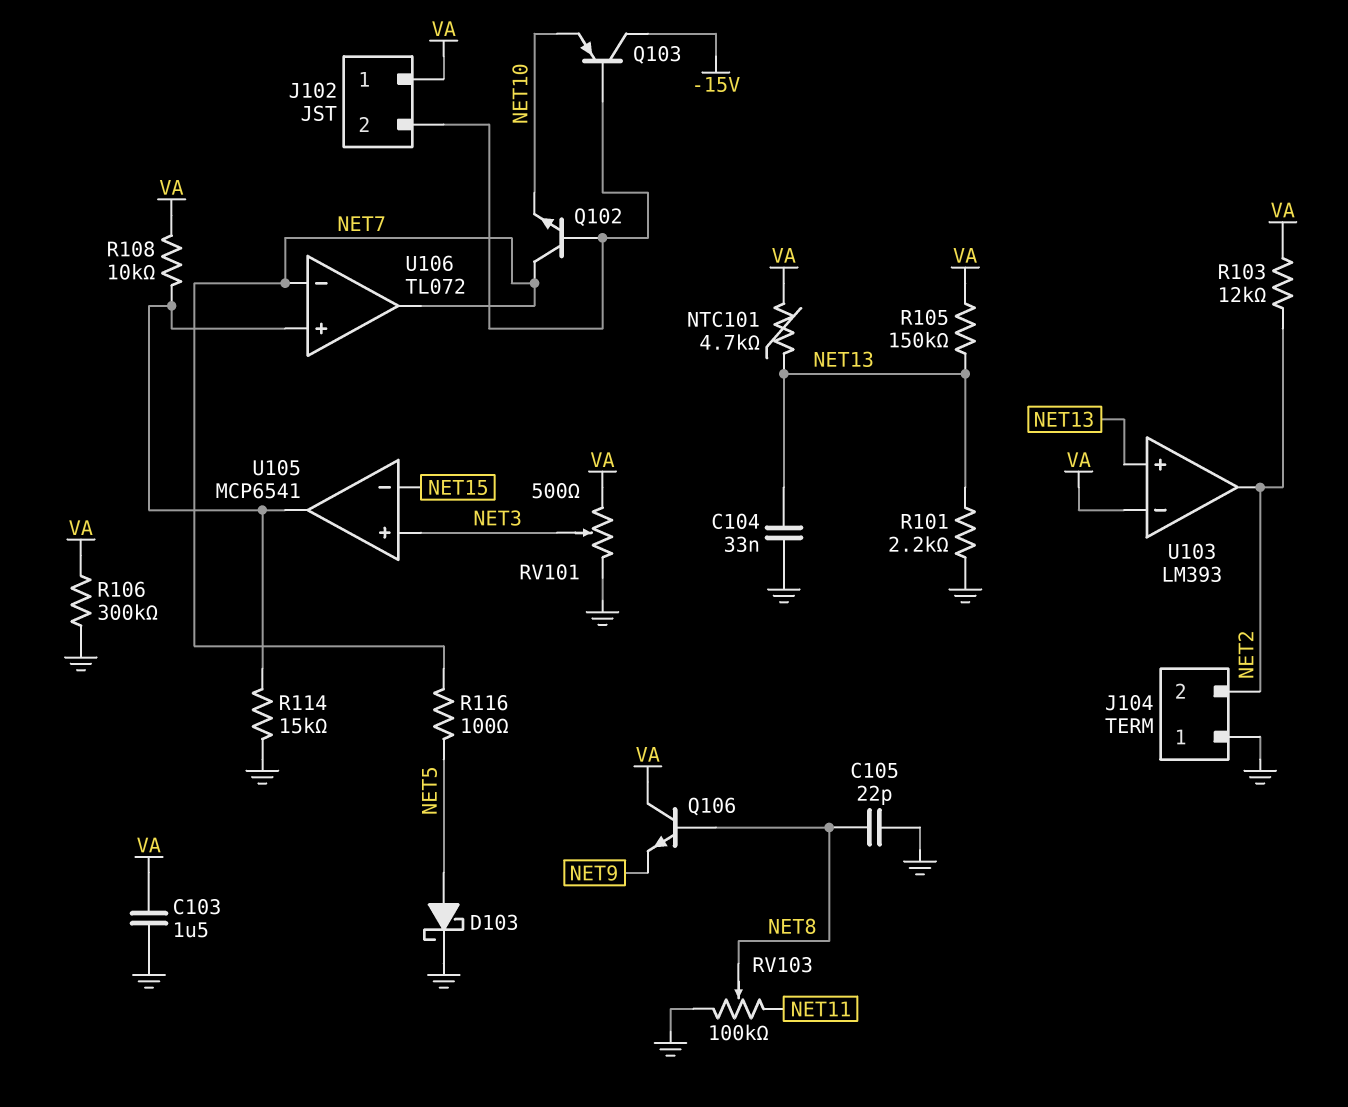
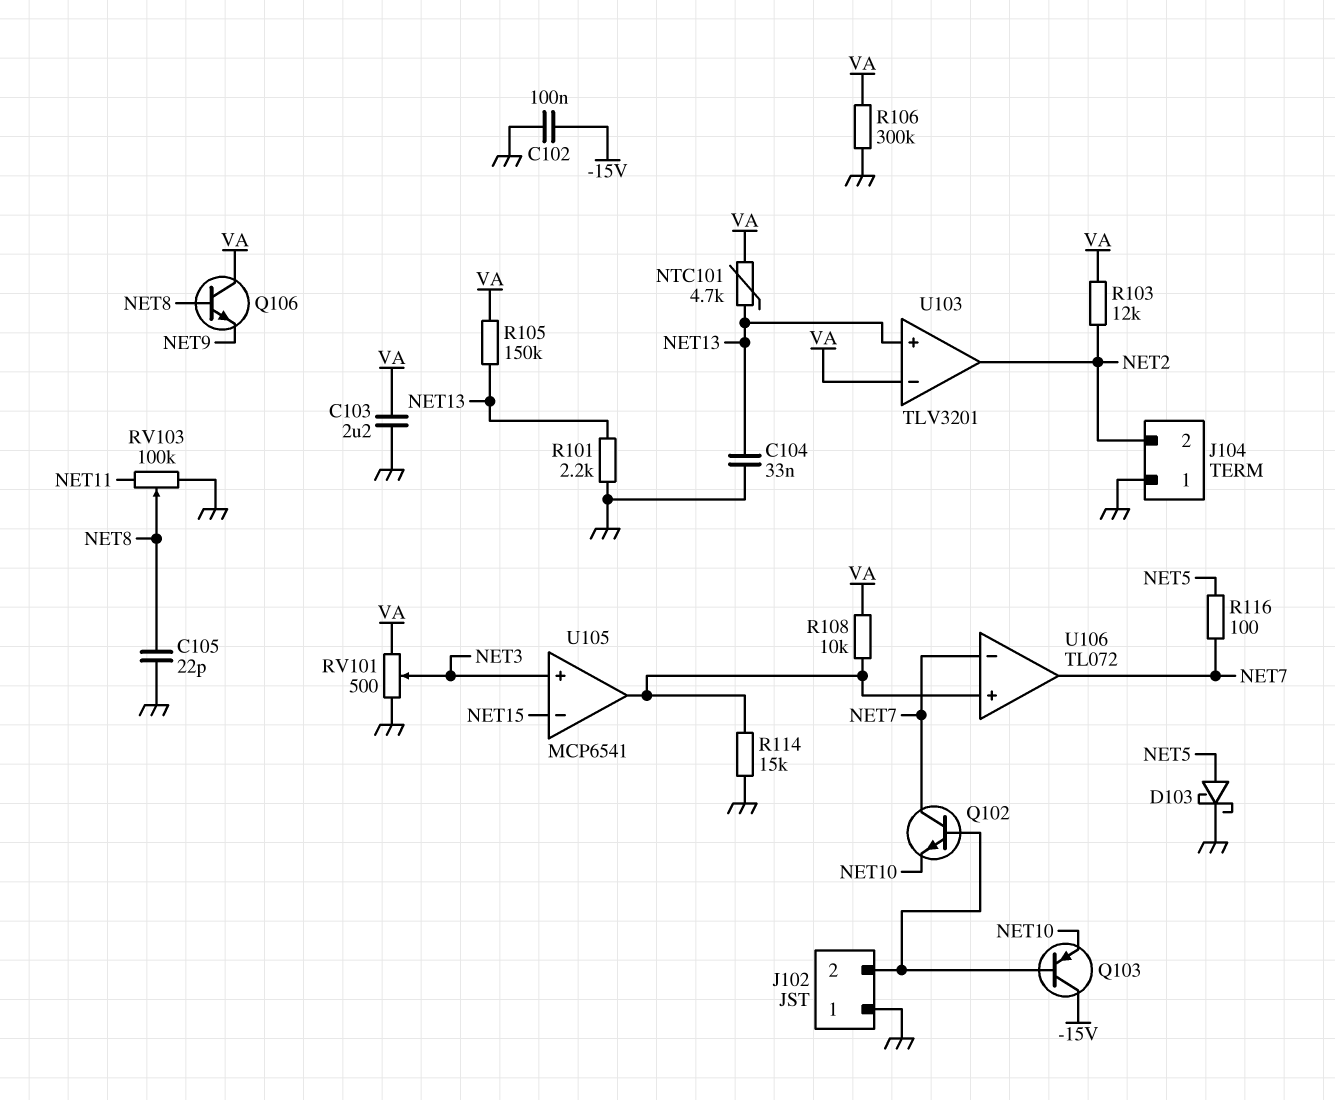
C102: none -> 100nF (-15V, GND)
C103: 1.5uF (GND, VA) -> 2.2uF (GND, VA)
J102 pin 1: VA -> GND
U103: LM393 -> TLV3201

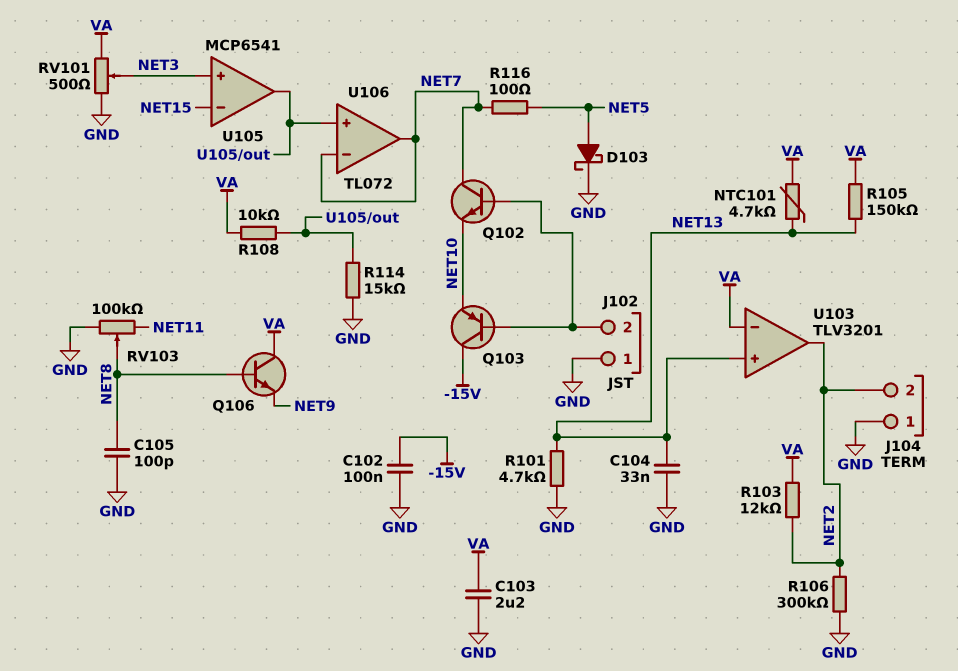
C105: 22pF (GND, NET8) -> 100pF (GND, NET8)
R101: 2.2k (GND, NET13) -> 4.7k (GND, NET13)
R106: 300k (GND, VA) -> 300k (GND, NET2)

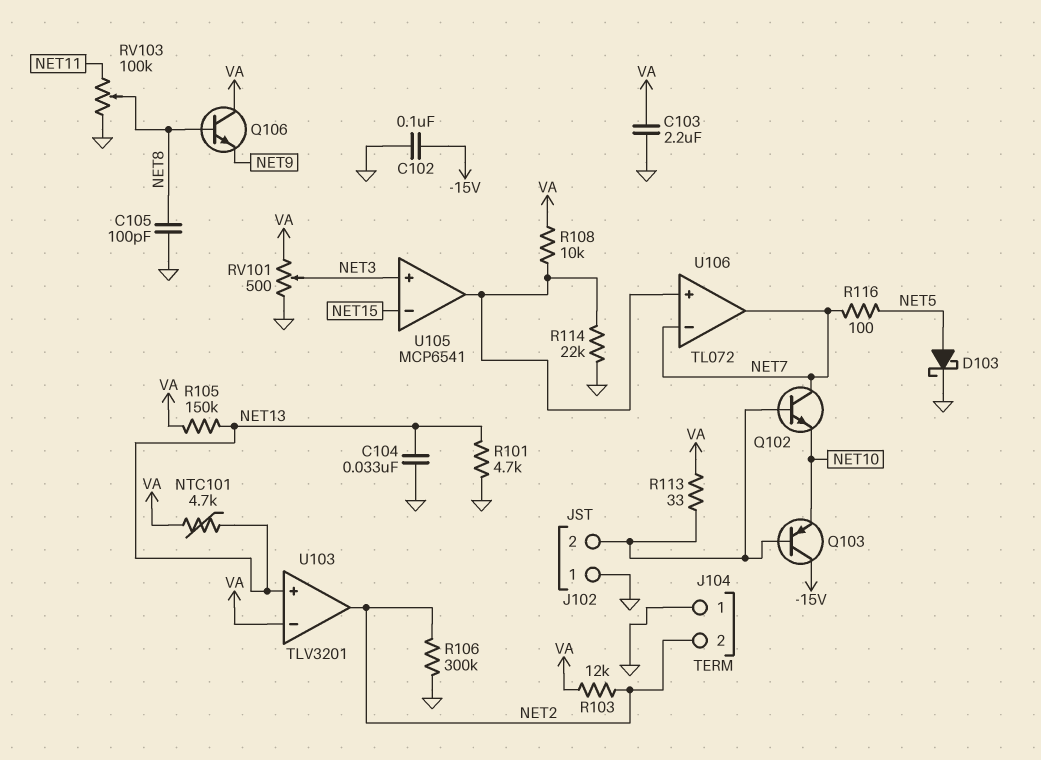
R113: none -> 33 (J102/2, VA)
R114: 15k (GND, U105/out) -> 22k (GND, U105/out)

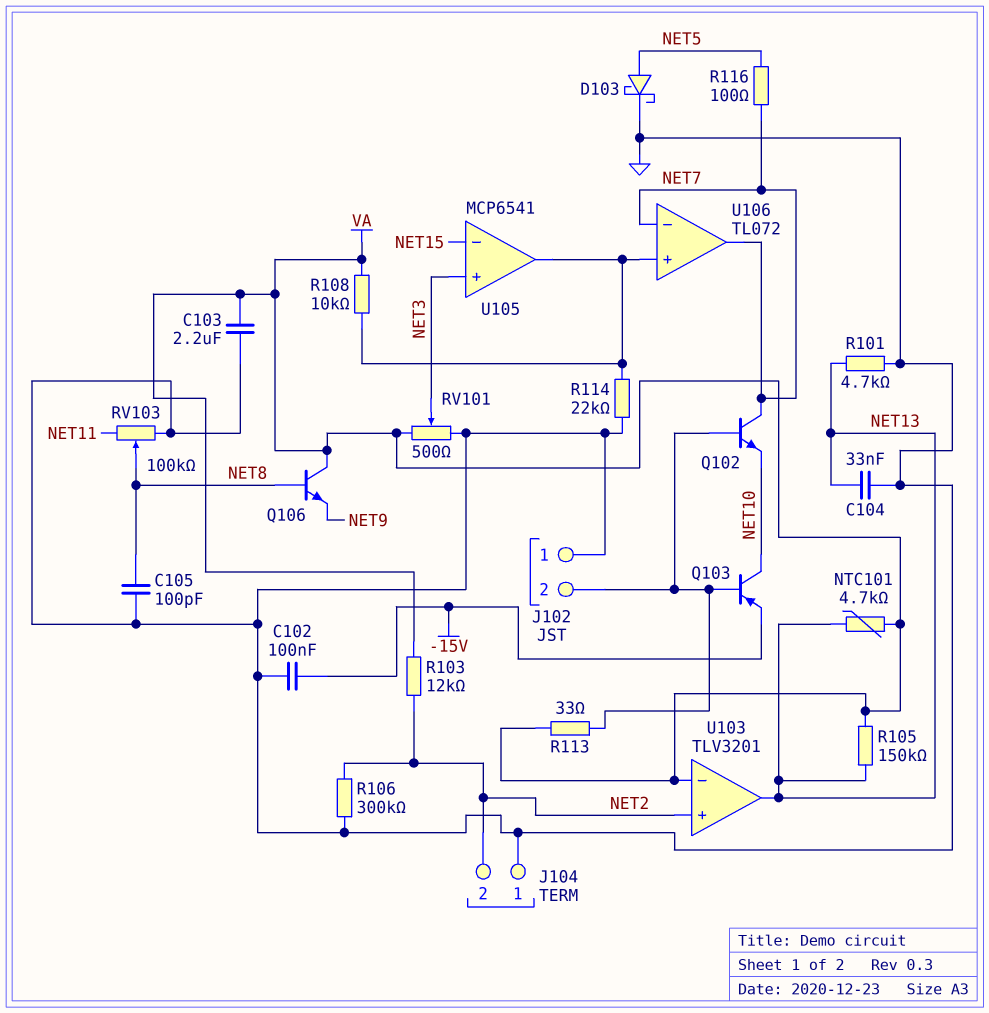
Q103: PNP (B J102/2, C -15V, E NET10) -> PNP (B J102/2, C NET10, E -15V)
U103 pin in+: NET13 -> NET2
U103 pin out: NET2 -> NET13

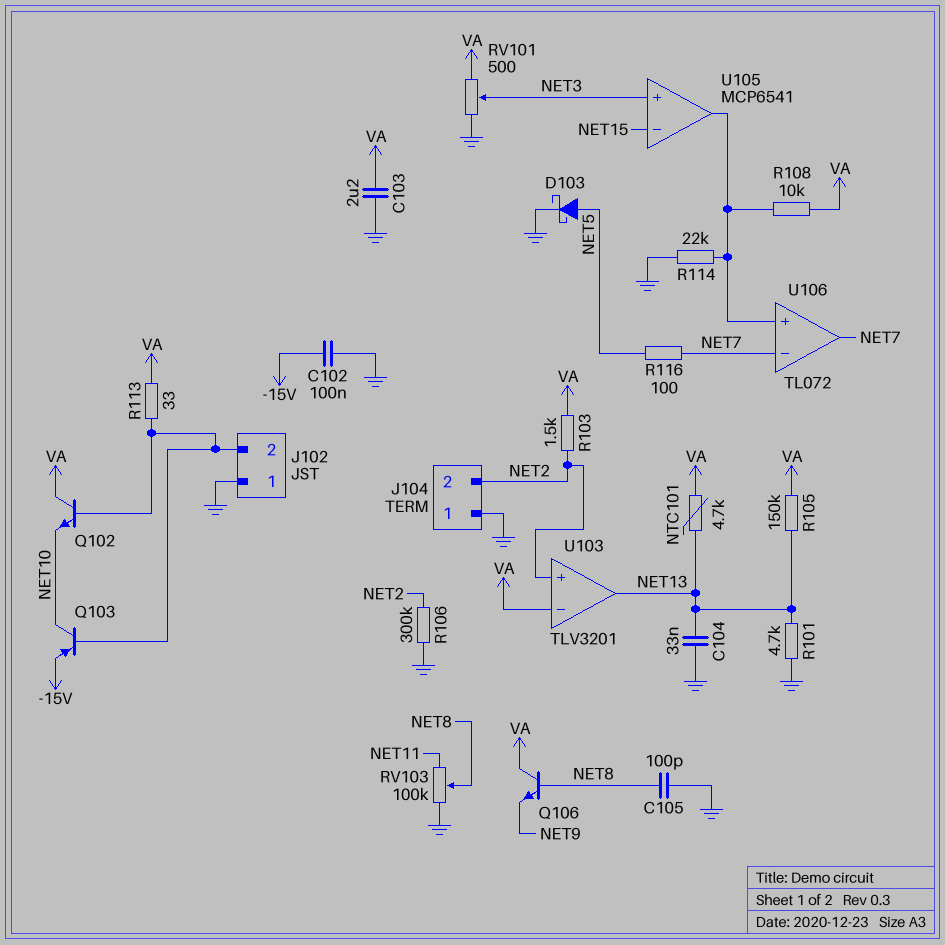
Q102: NPN (B J102/2, C NET7, E NET10) -> NPN (B J102/2, C VA, E NET10)
R103: 12k (NET2, VA) -> 1.5k (NET2, VA)

